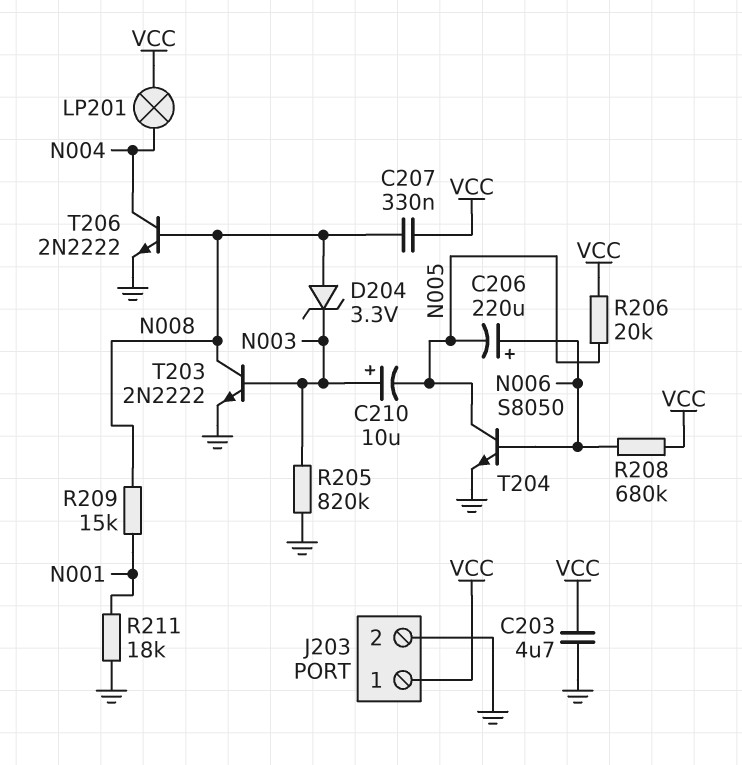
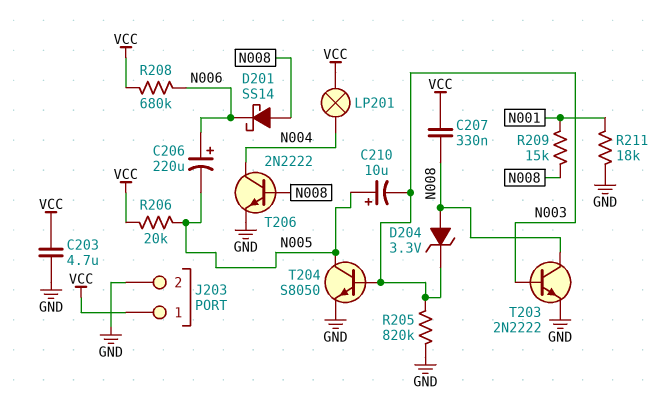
C210: 10uF (plus N003, minus N005) -> 10uF (plus N005, minus N003)
D201: none -> schottky SS14 (A N008, K N006)
T204: NPN S8050 (B N006, C N005, E GND) -> NPN S8050 (B N003, C N005, E GND)

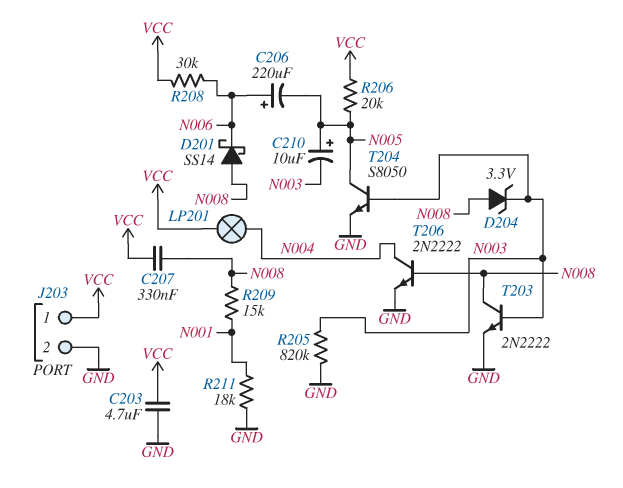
R208: 680k (N006, VCC) -> 30k (N006, VCC)

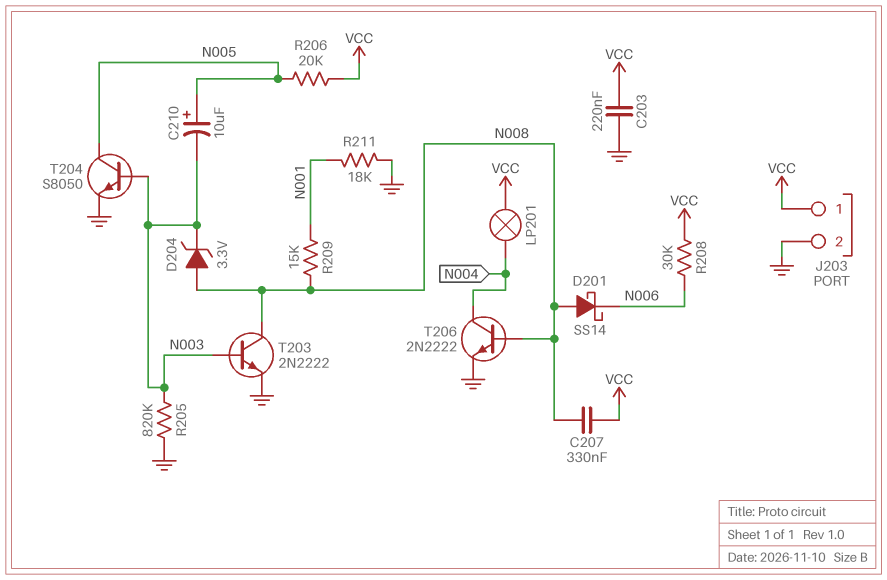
C203: 4.7uF (GND, VCC) -> 220nF (GND, VCC)
C206: 220uF (plus N006, minus N005) -> none

